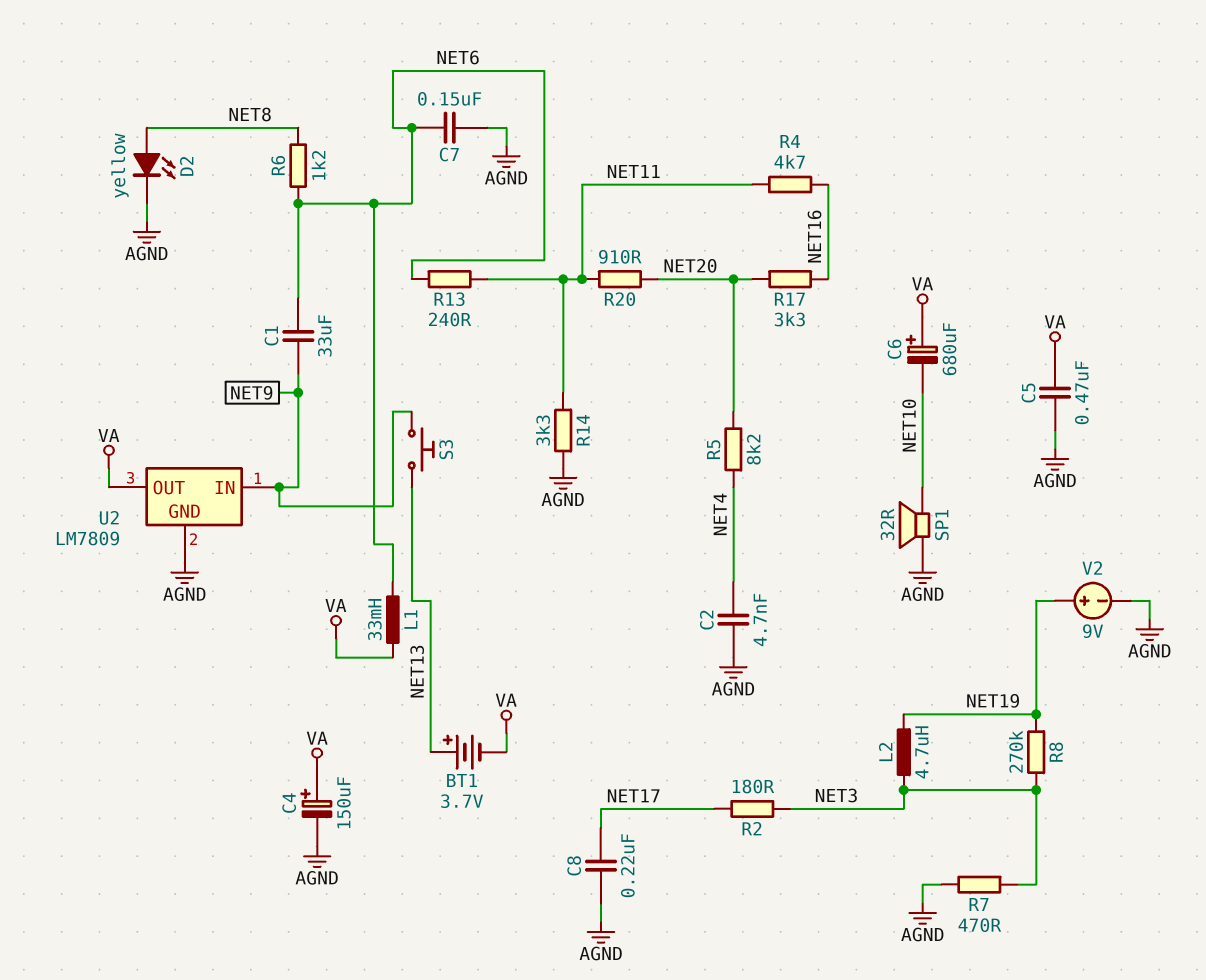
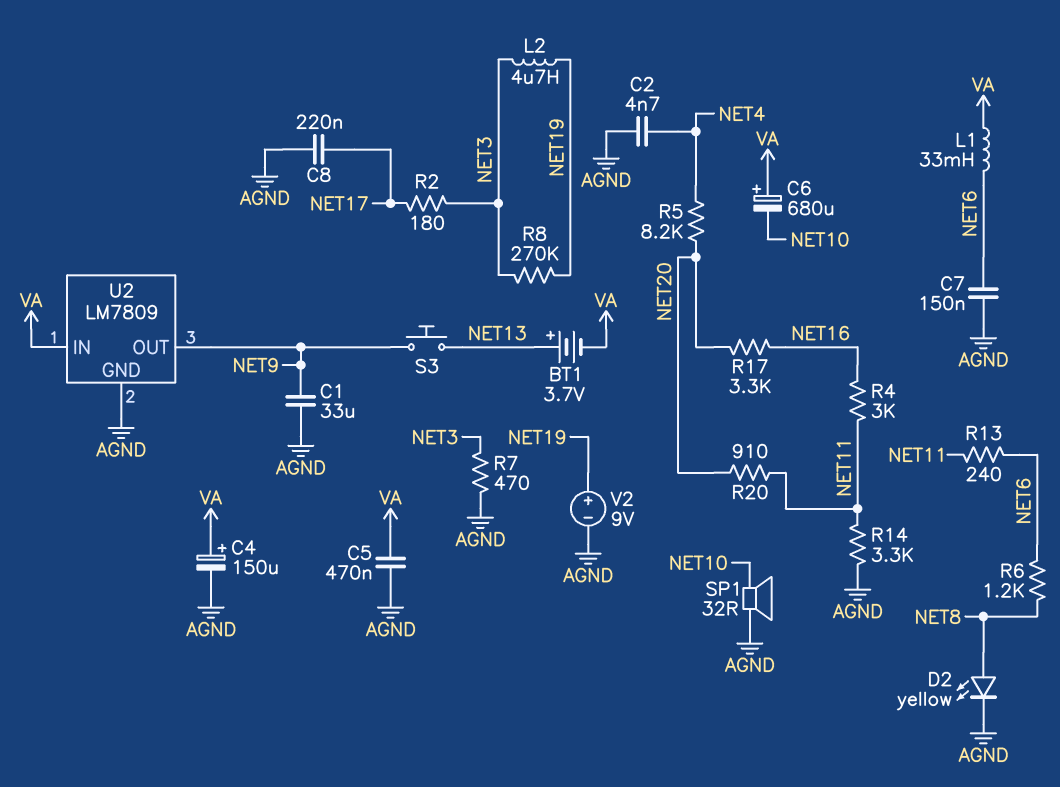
C1: 33uF (NET6, NET9) -> 33uF (AGND, NET9)
R4: 4.7k (NET11, NET16) -> 3k (NET11, NET16)
U2 pin IN: NET9 -> VA
U2 pin OUT: VA -> NET9

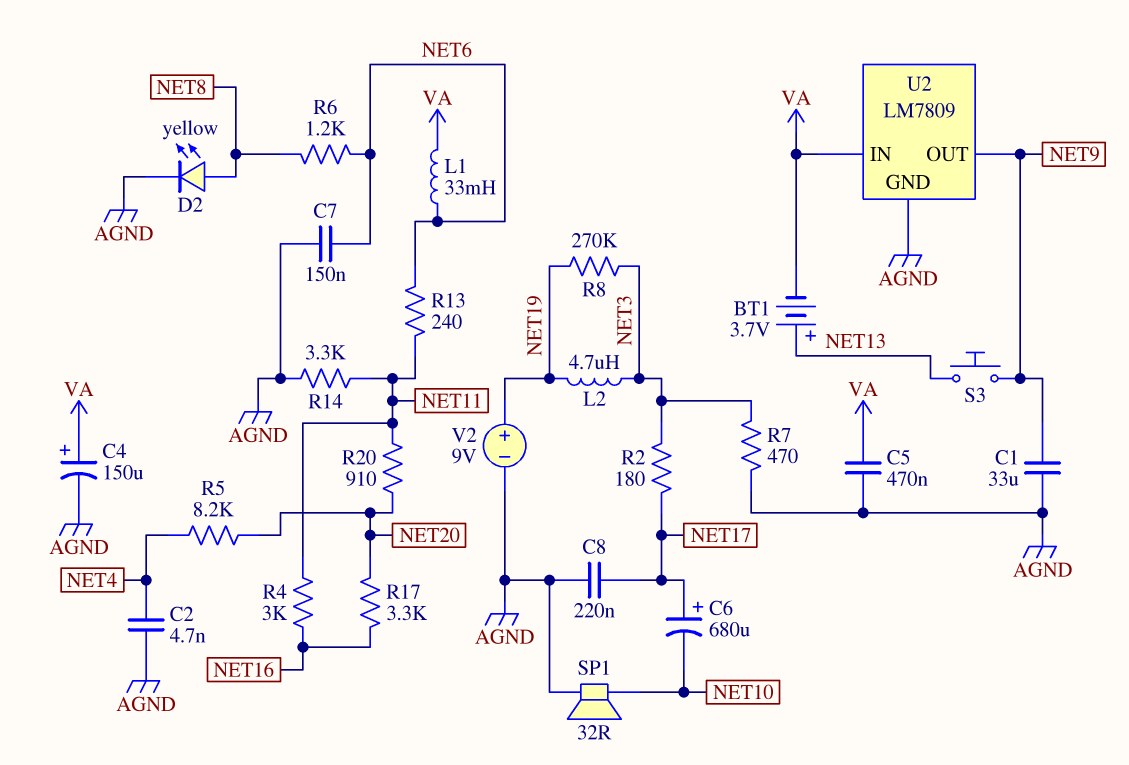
C6: 680uF (plus VA, minus NET10) -> 680uF (plus NET17, minus NET10)

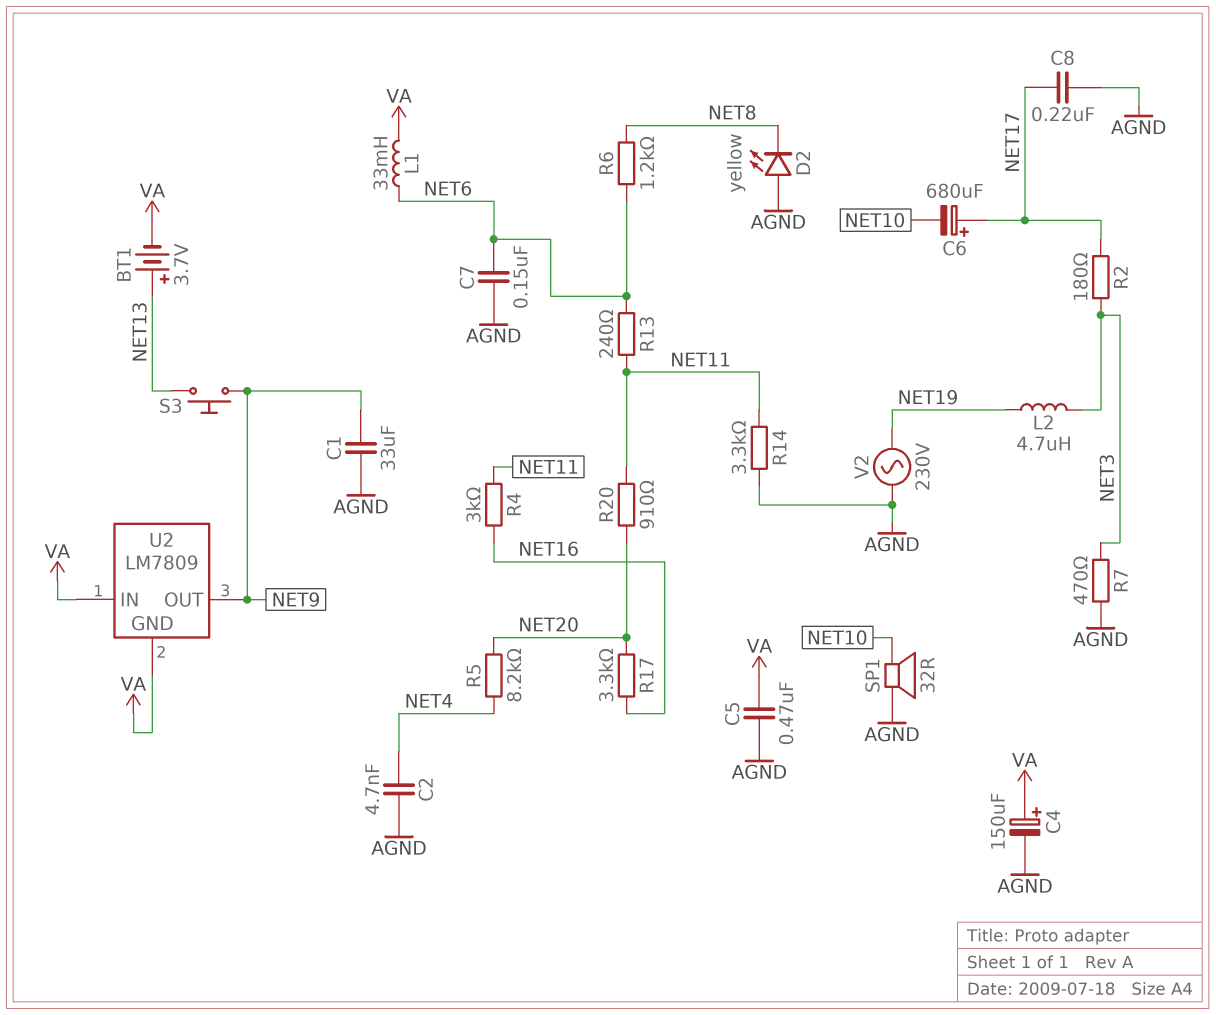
D2: LED yellow (A NET8, K AGND) -> LED yellow (A AGND, K NET8)
R8: 270k (NET3, NET19) -> none
U2 pin GND: AGND -> VA
V2: 9V (plus NET19, minus AGND) -> AC 230V (AGND, NET19)

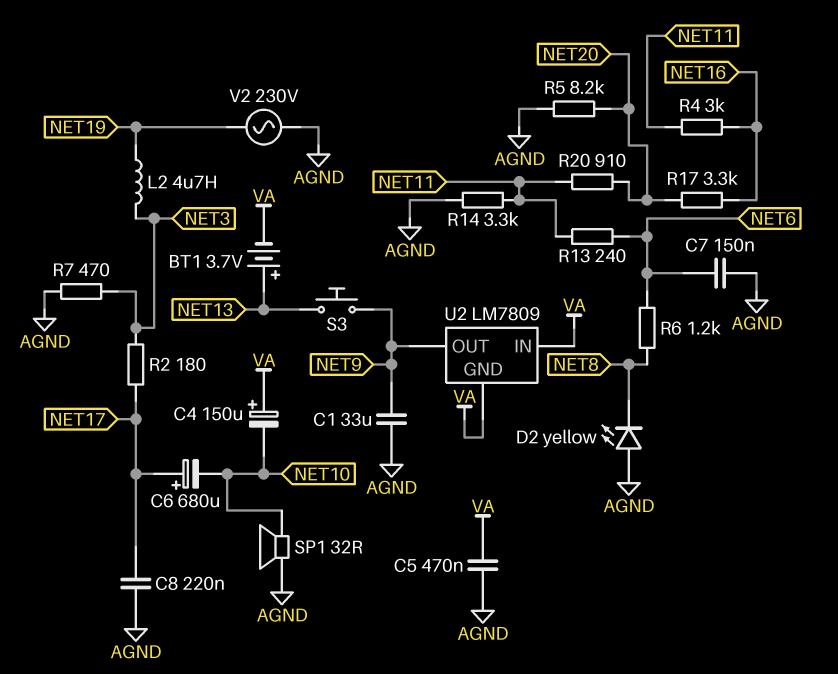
C2: 4.7nF (AGND, NET4) -> none
C4: 150uF (plus VA, minus AGND) -> 150uF (plus VA, minus NET10)
L1: 33mH (NET6, VA) -> none
R5: 8.2k (NET4, NET20) -> 8.2k (AGND, NET20)

